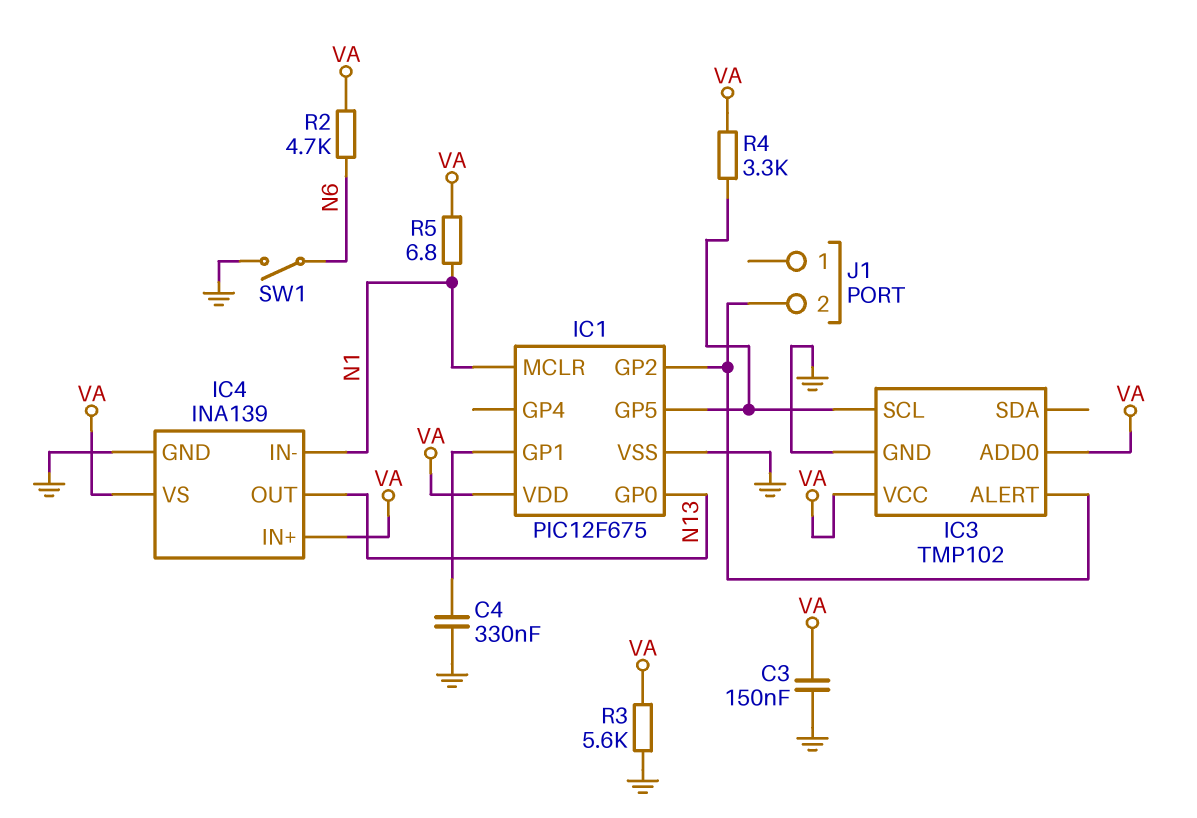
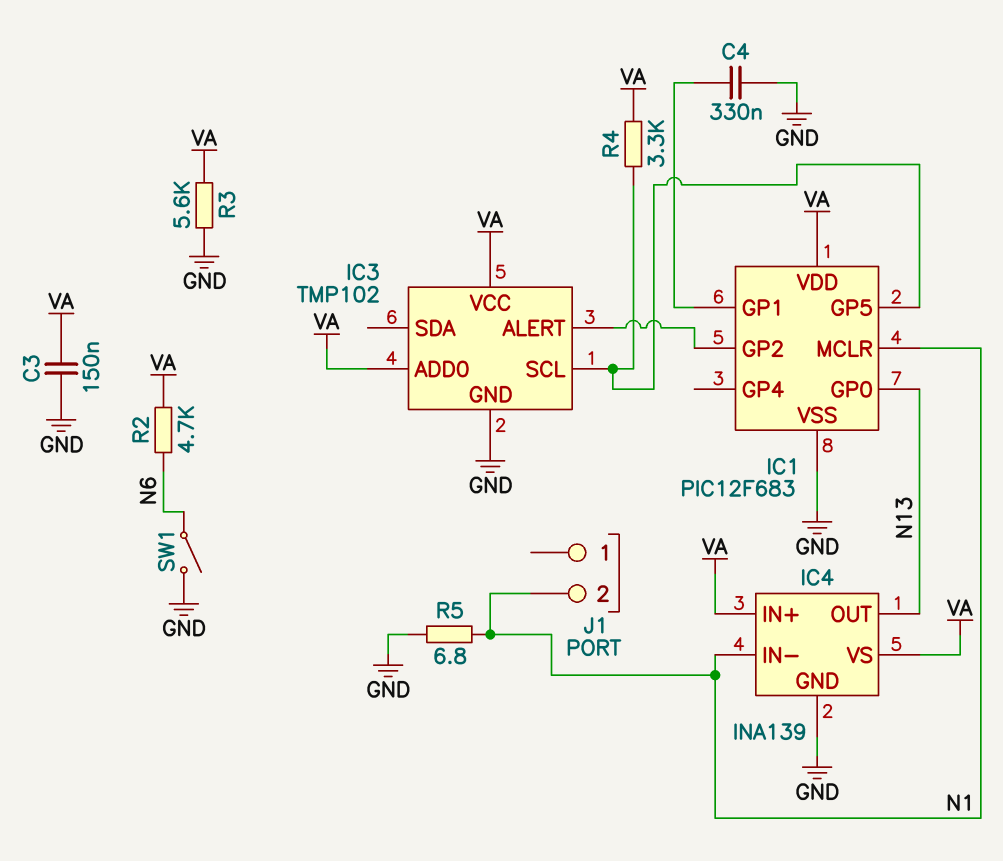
IC1: PIC12F675 -> PIC12F683
J1 pin 2: IC1/GP2 -> N1
R5: 6.8 (N1, VA) -> 6.8 (GND, N1)

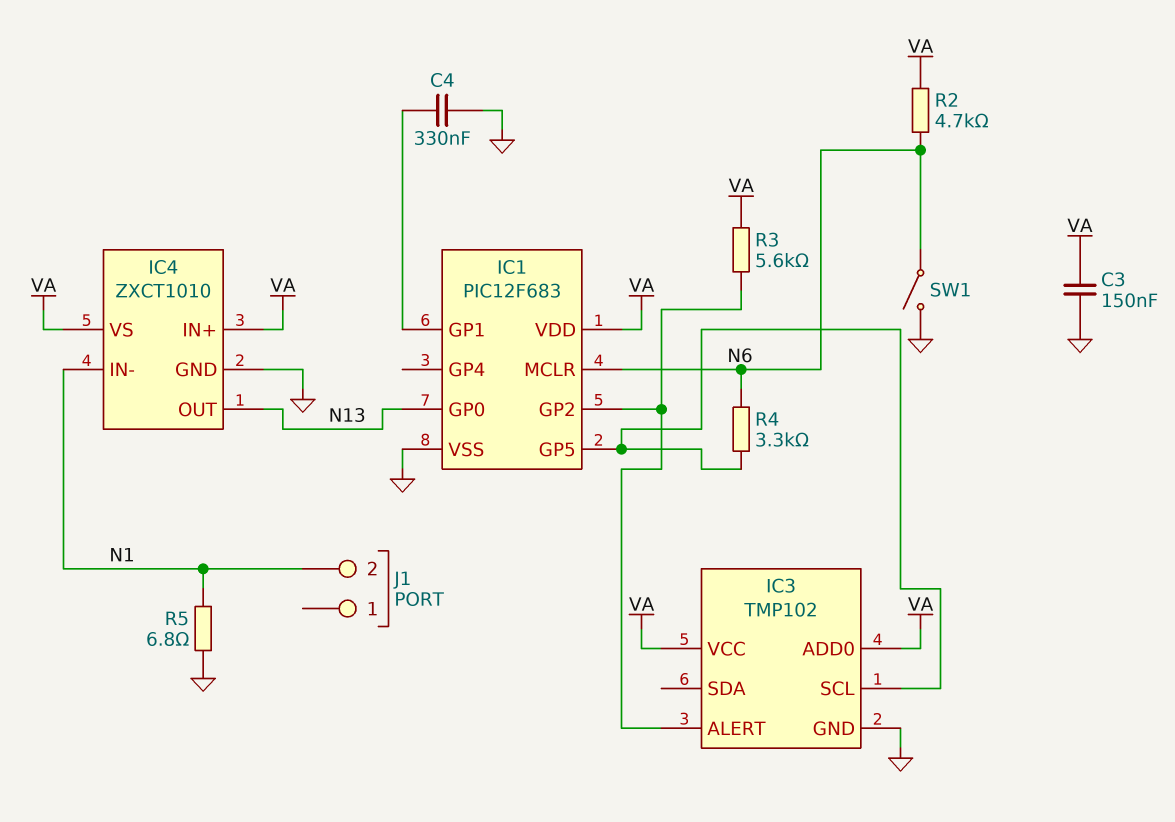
IC1 pin MCLR: N1 -> N6
IC4: INA139 -> ZXCT1010
R3: 5.6k (GND, VA) -> 5.6k (IC1/GP2, VA)
R4: 3.3k (IC1/GP5, VA) -> 3.3k (IC1/GP5, N6)

